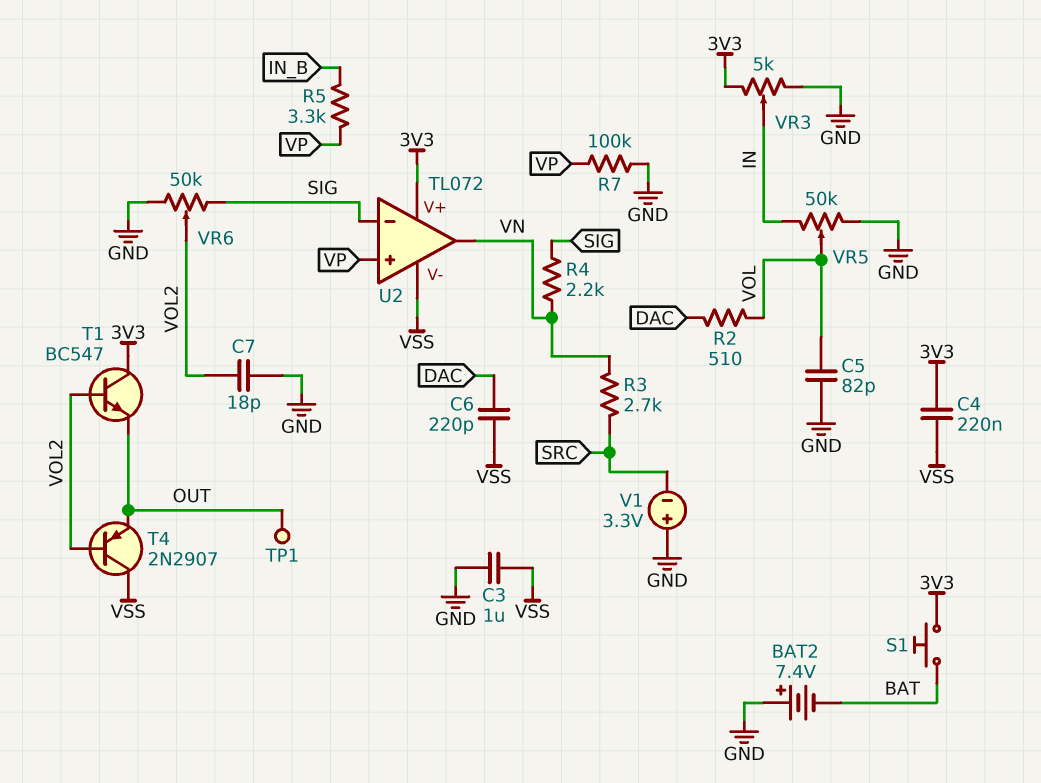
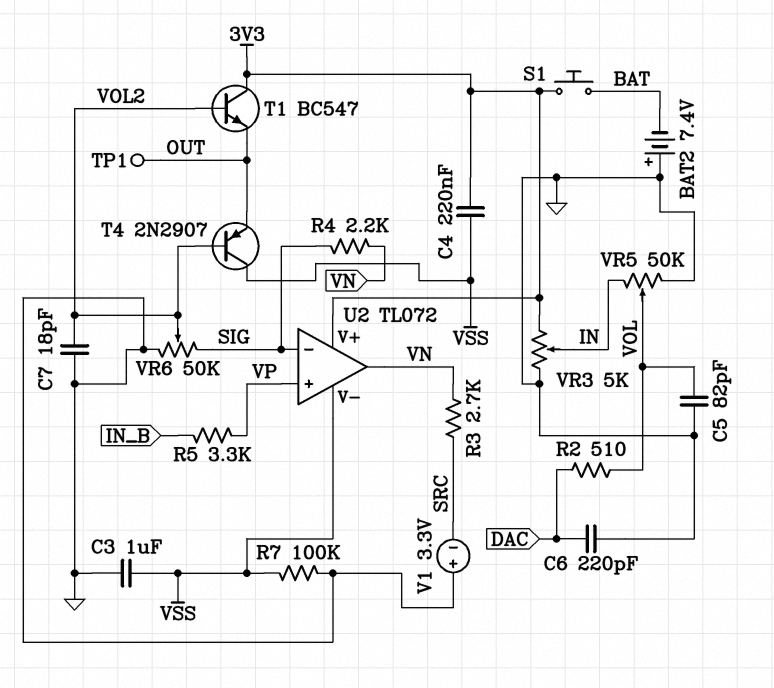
C6: 220pF (DAC, VSS) -> 220pF (DAC, GND)
R7: 100k (GND, VP) -> 100k (GND, VSS)

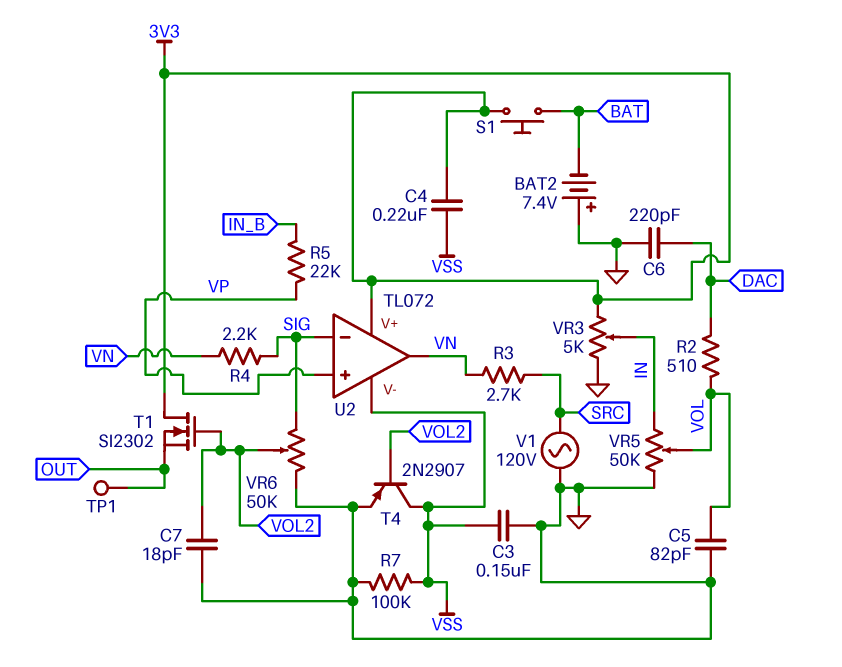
C3: 1uF (GND, VSS) -> 150nF (GND, VSS)
R5: 3.3k (IN_B, VP) -> 22k (IN_B, VP)
T1: NPN BC547 (B VOL2, C 3V3, E OUT) -> NMOS SI2302 (G VOL2, D 3V3, S OUT)
T4: PNP 2N2907 (B VOL2, C VSS, E OUT) -> PNP 2N2907 (B VOL2, C VSS, E GND)
V1: 3.3V (plus GND, minus SRC) -> AC 120V (GND, SRC)

